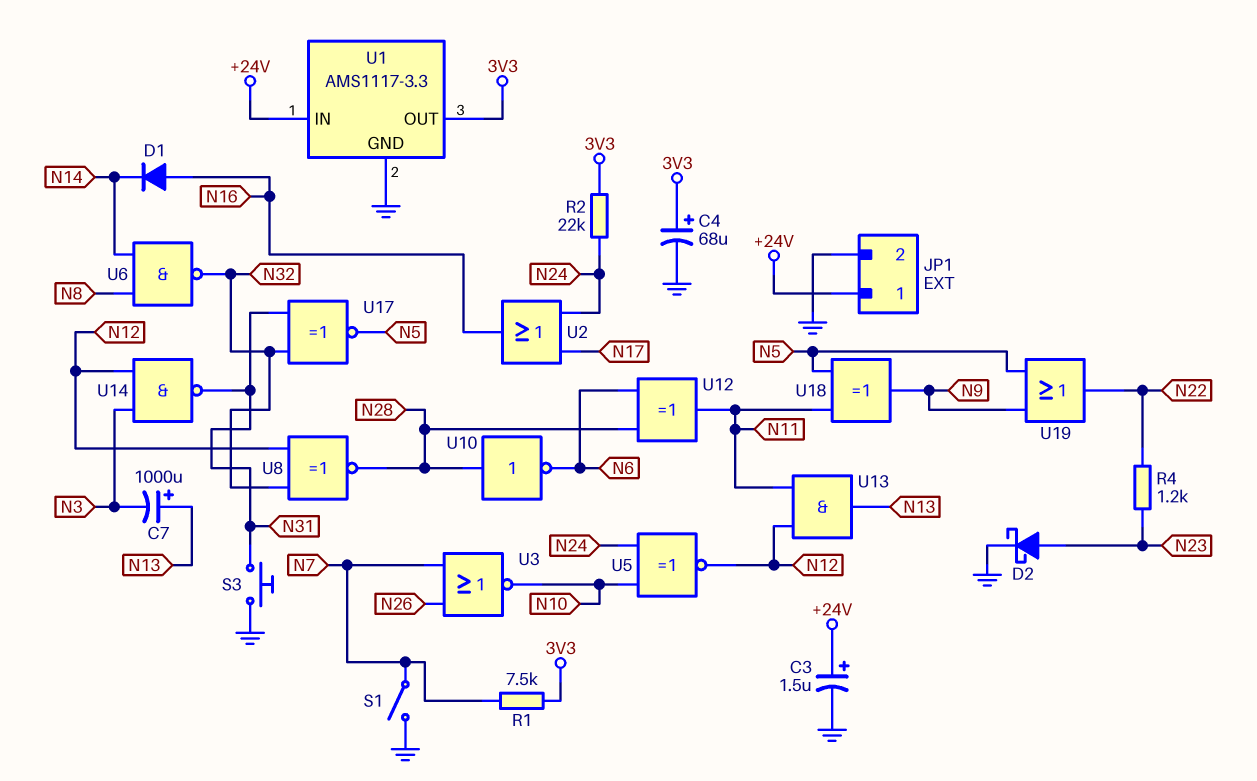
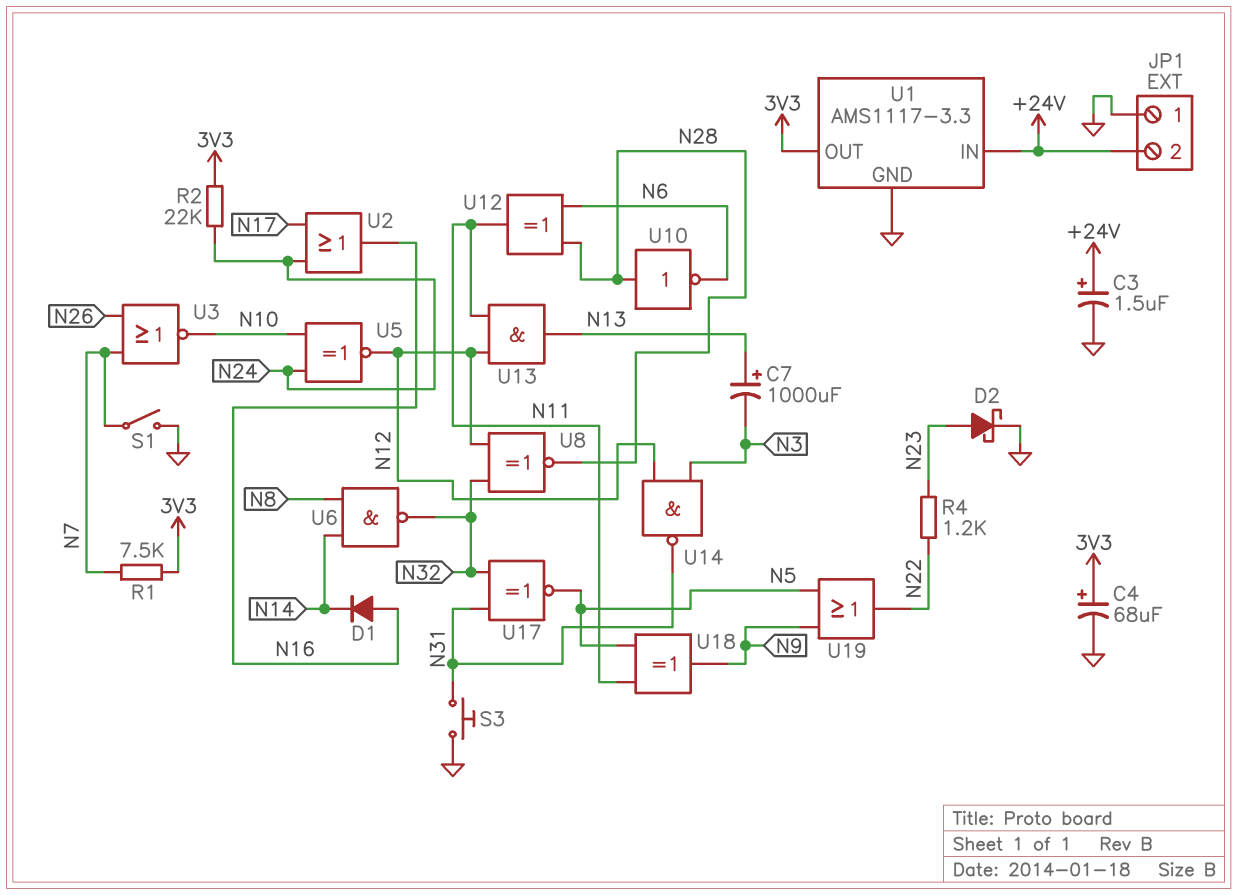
JP1 pin 1: +24V -> GND
JP1 pin 2: GND -> +24V

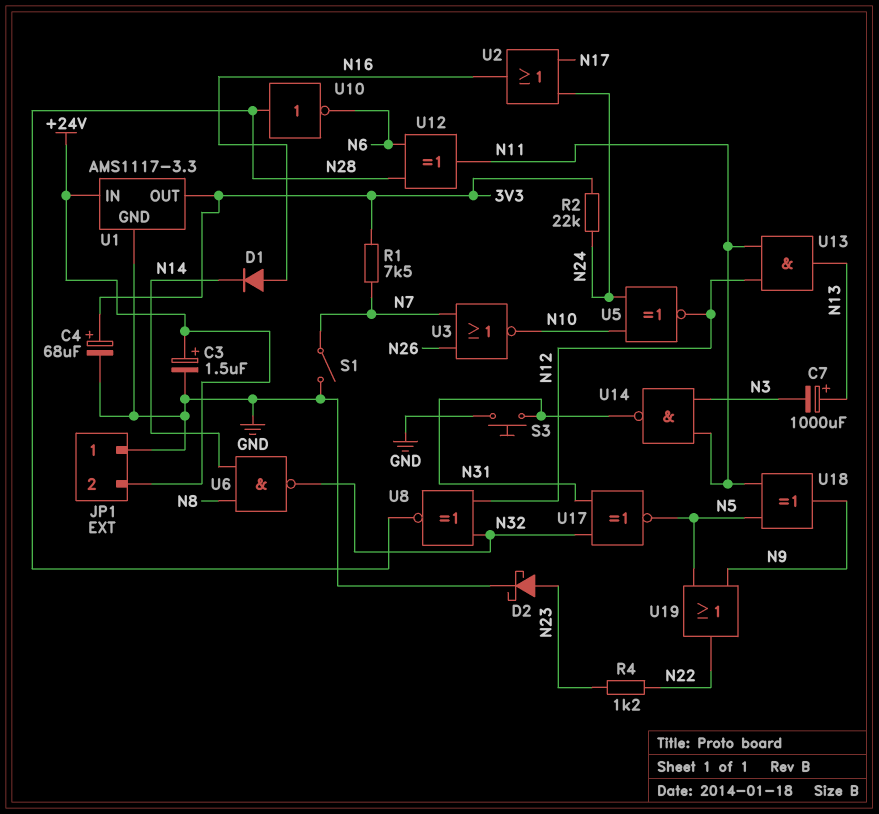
U14: NAND (in N3, in N12, out N31) -> NAND (in N3, in N11, out N31)

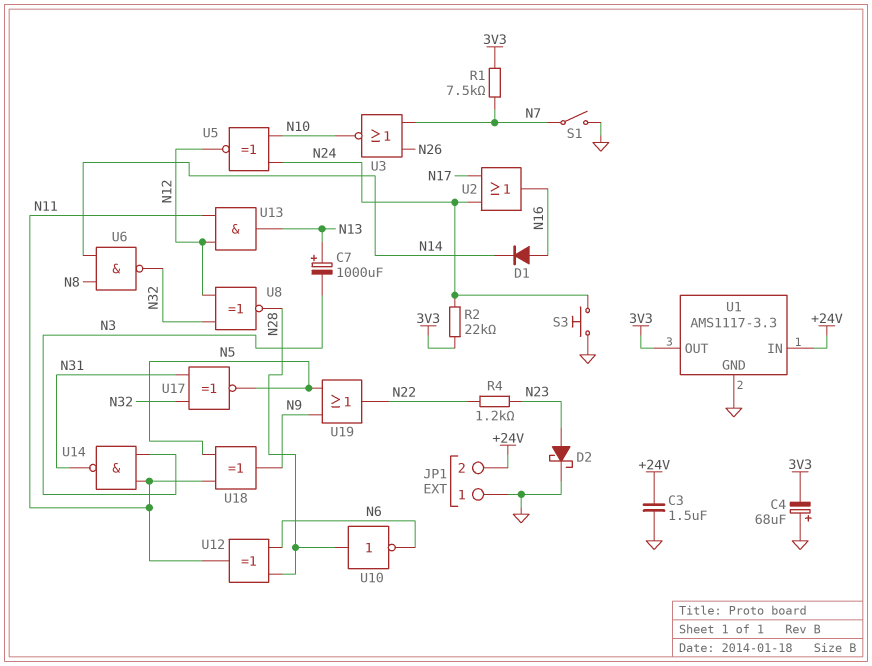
C3: 1.5uF (plus +24V, minus GND) -> 1.5uF (+24V, GND)
C4: 68uF (plus 3V3, minus GND) -> 68uF (plus GND, minus 3V3)
S3: button (GND, N31) -> button (GND, N24)

